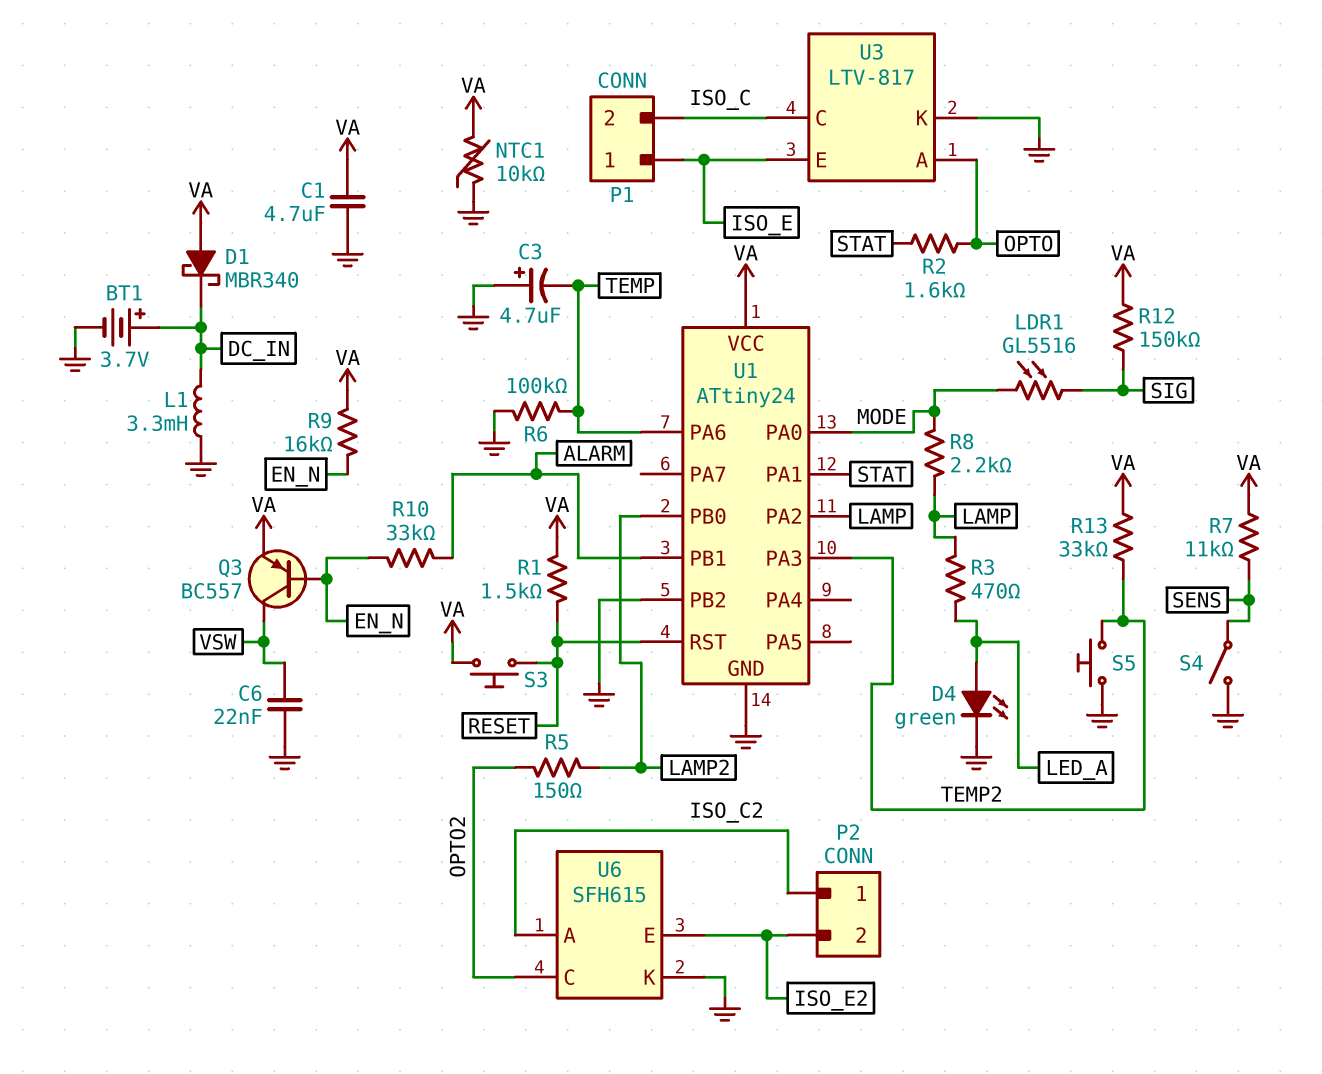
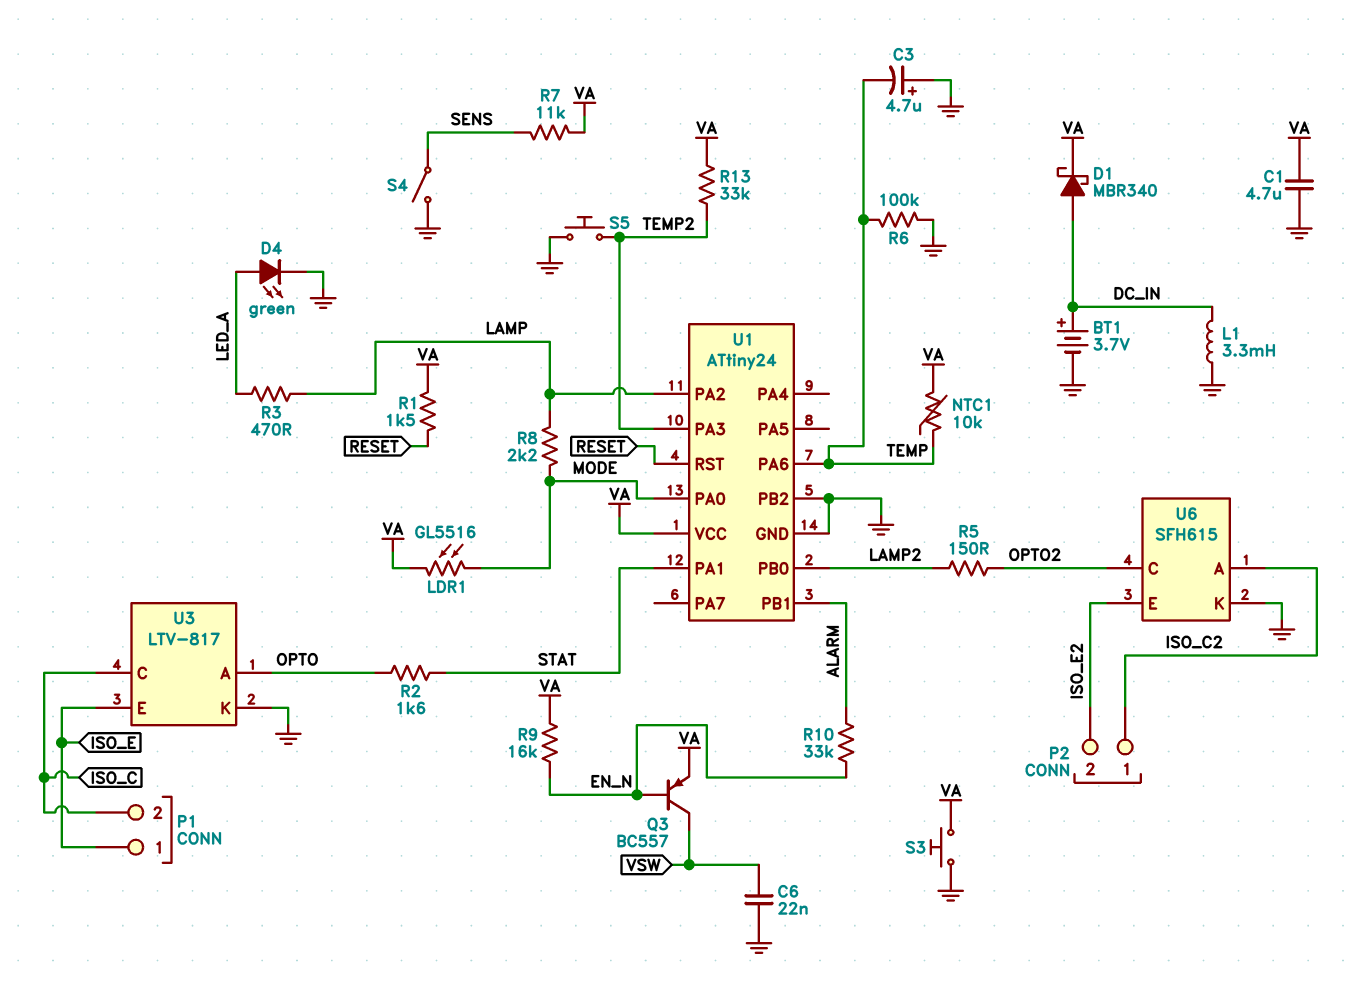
D1: schottky MBR340 (A VA, K DC_IN) -> schottky MBR340 (A DC_IN, K VA)
LDR1: GL5516 (MODE, SIG) -> GL5516 (MODE, VA)
NTC1: 10k (GND, VA) -> 10k (TEMP, VA)
R12: 150k (SIG, VA) -> none
S3: button (RESET, VA) -> button (GND, VA)

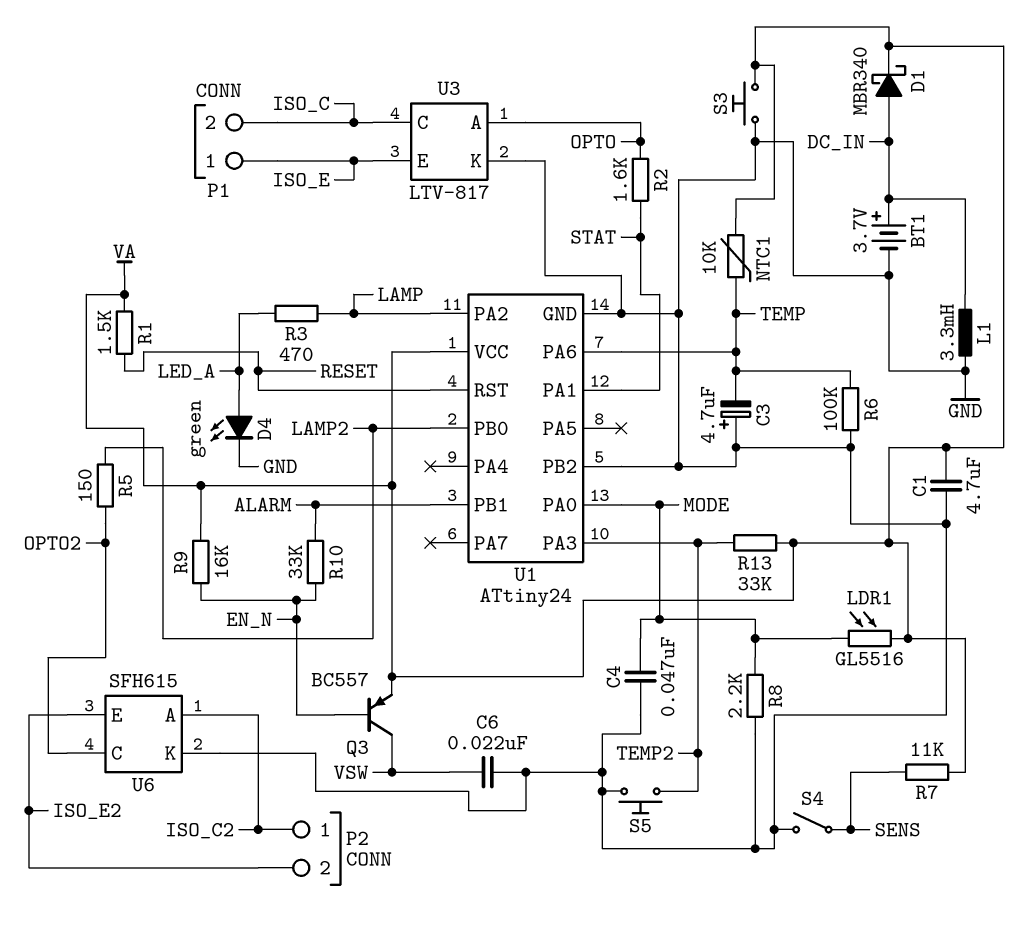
C4: none -> 47nF (GND, MODE)
R8: 2.2k (LAMP, MODE) -> 2.2k (GND, MODE)

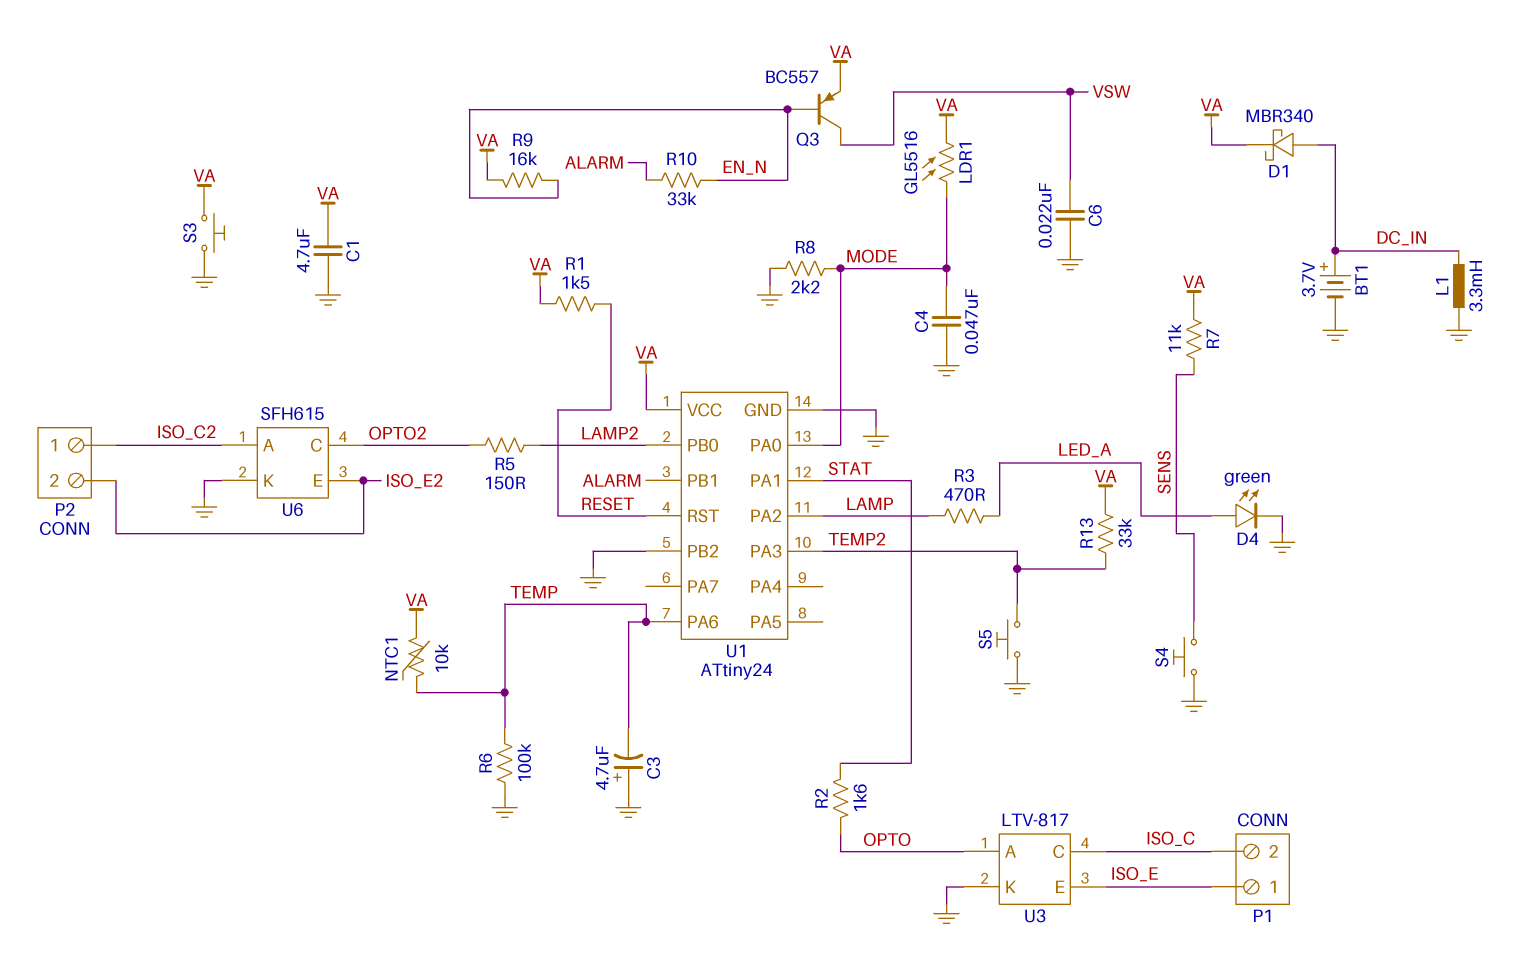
S4: switch (GND, SENS) -> button (GND, SENS)

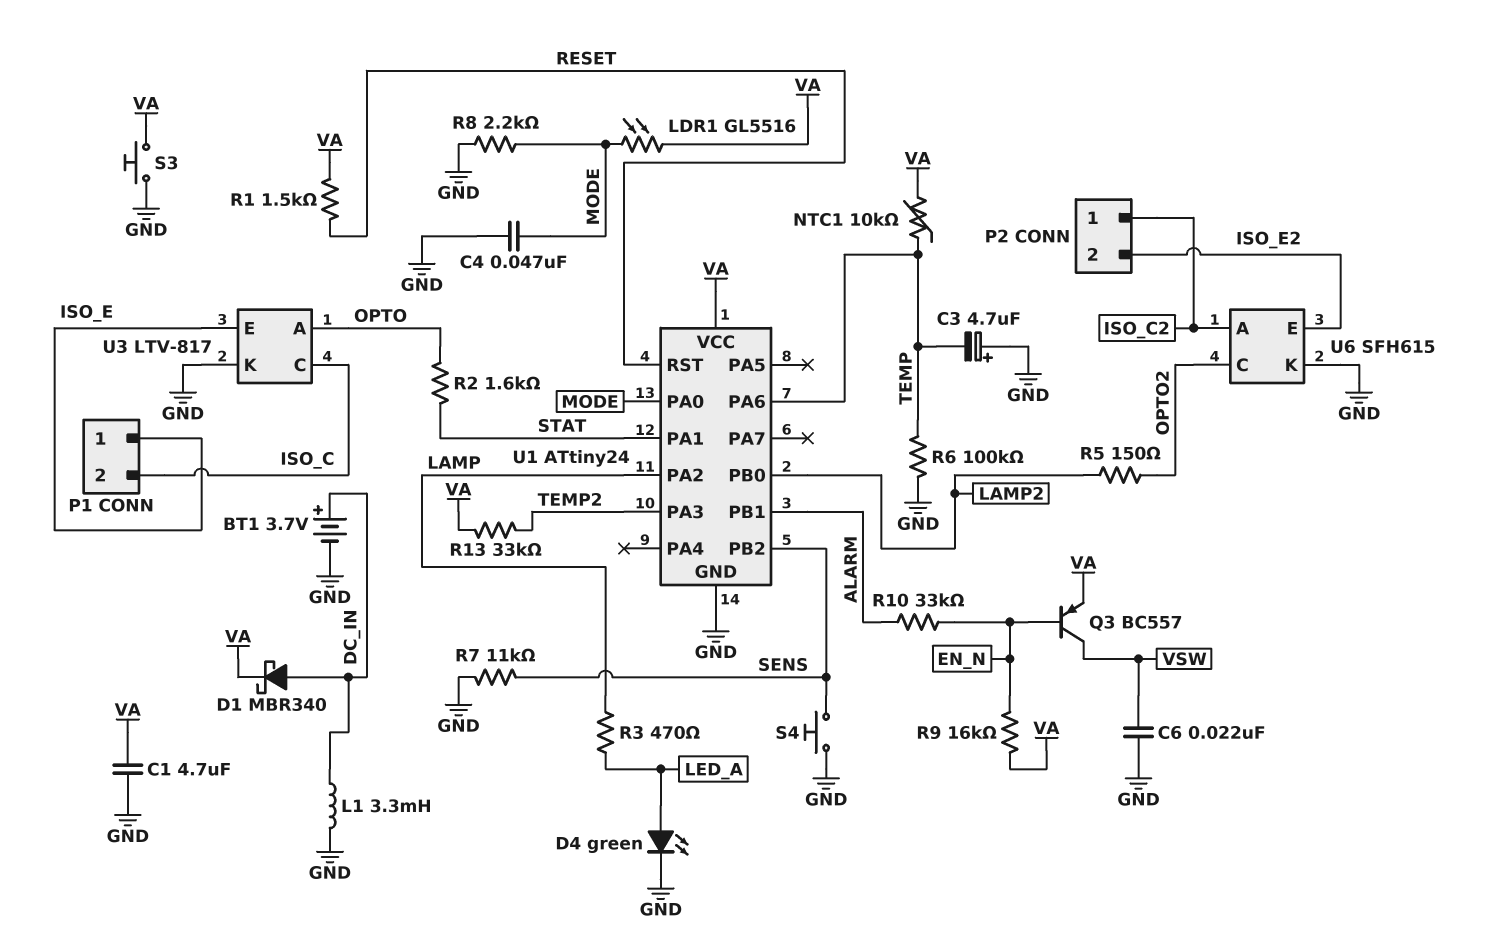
R7: 11k (SENS, VA) -> 11k (GND, SENS)
S5: button (GND, TEMP2) -> none
U1 pin PB2: GND -> SENS

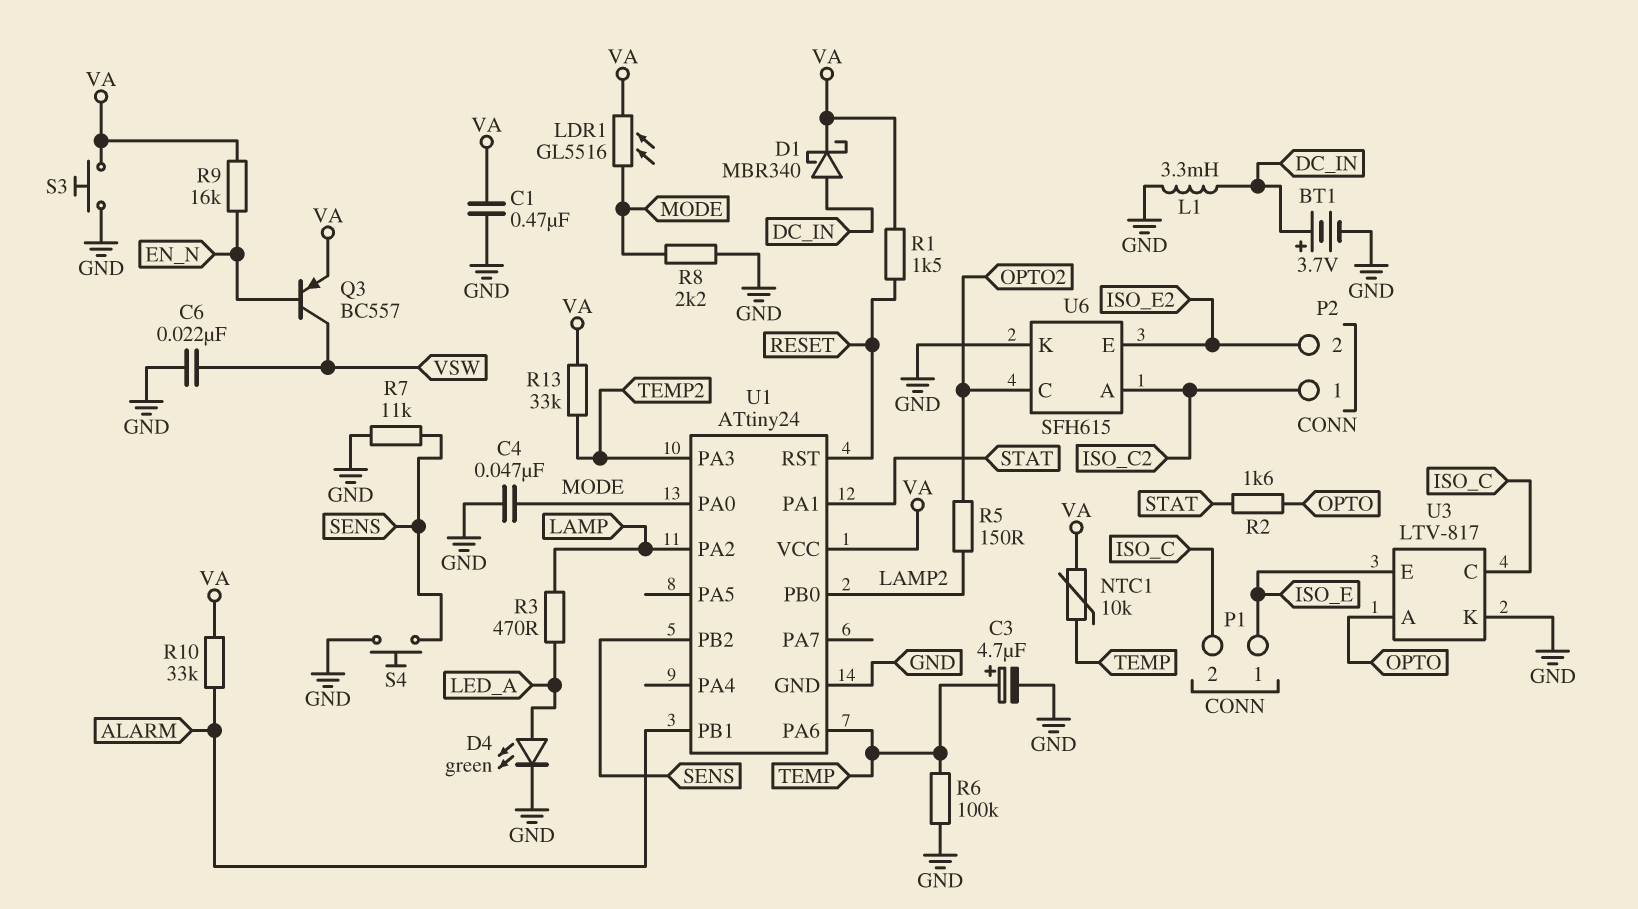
C1: 4.7uF (GND, VA) -> 470nF (GND, VA)
C3: 4.7uF (plus GND, minus TEMP) -> 4.7uF (plus TEMP, minus GND)
R10: 33k (ALARM, EN_N) -> 33k (ALARM, VA)

